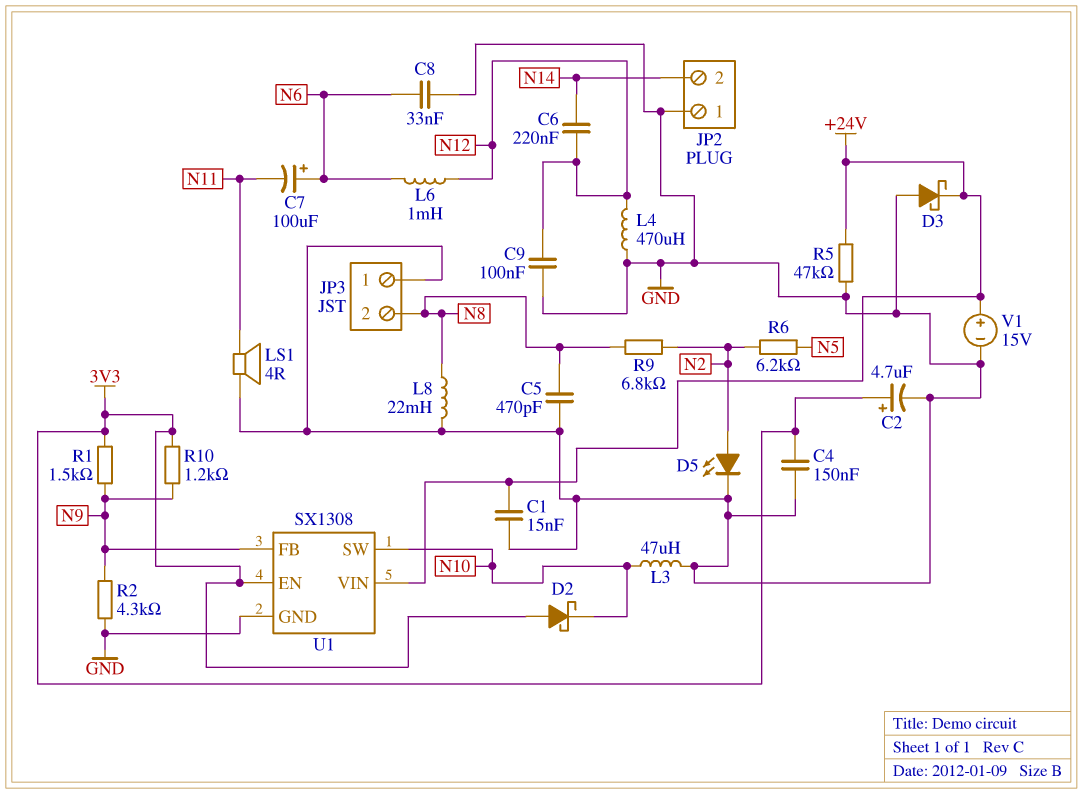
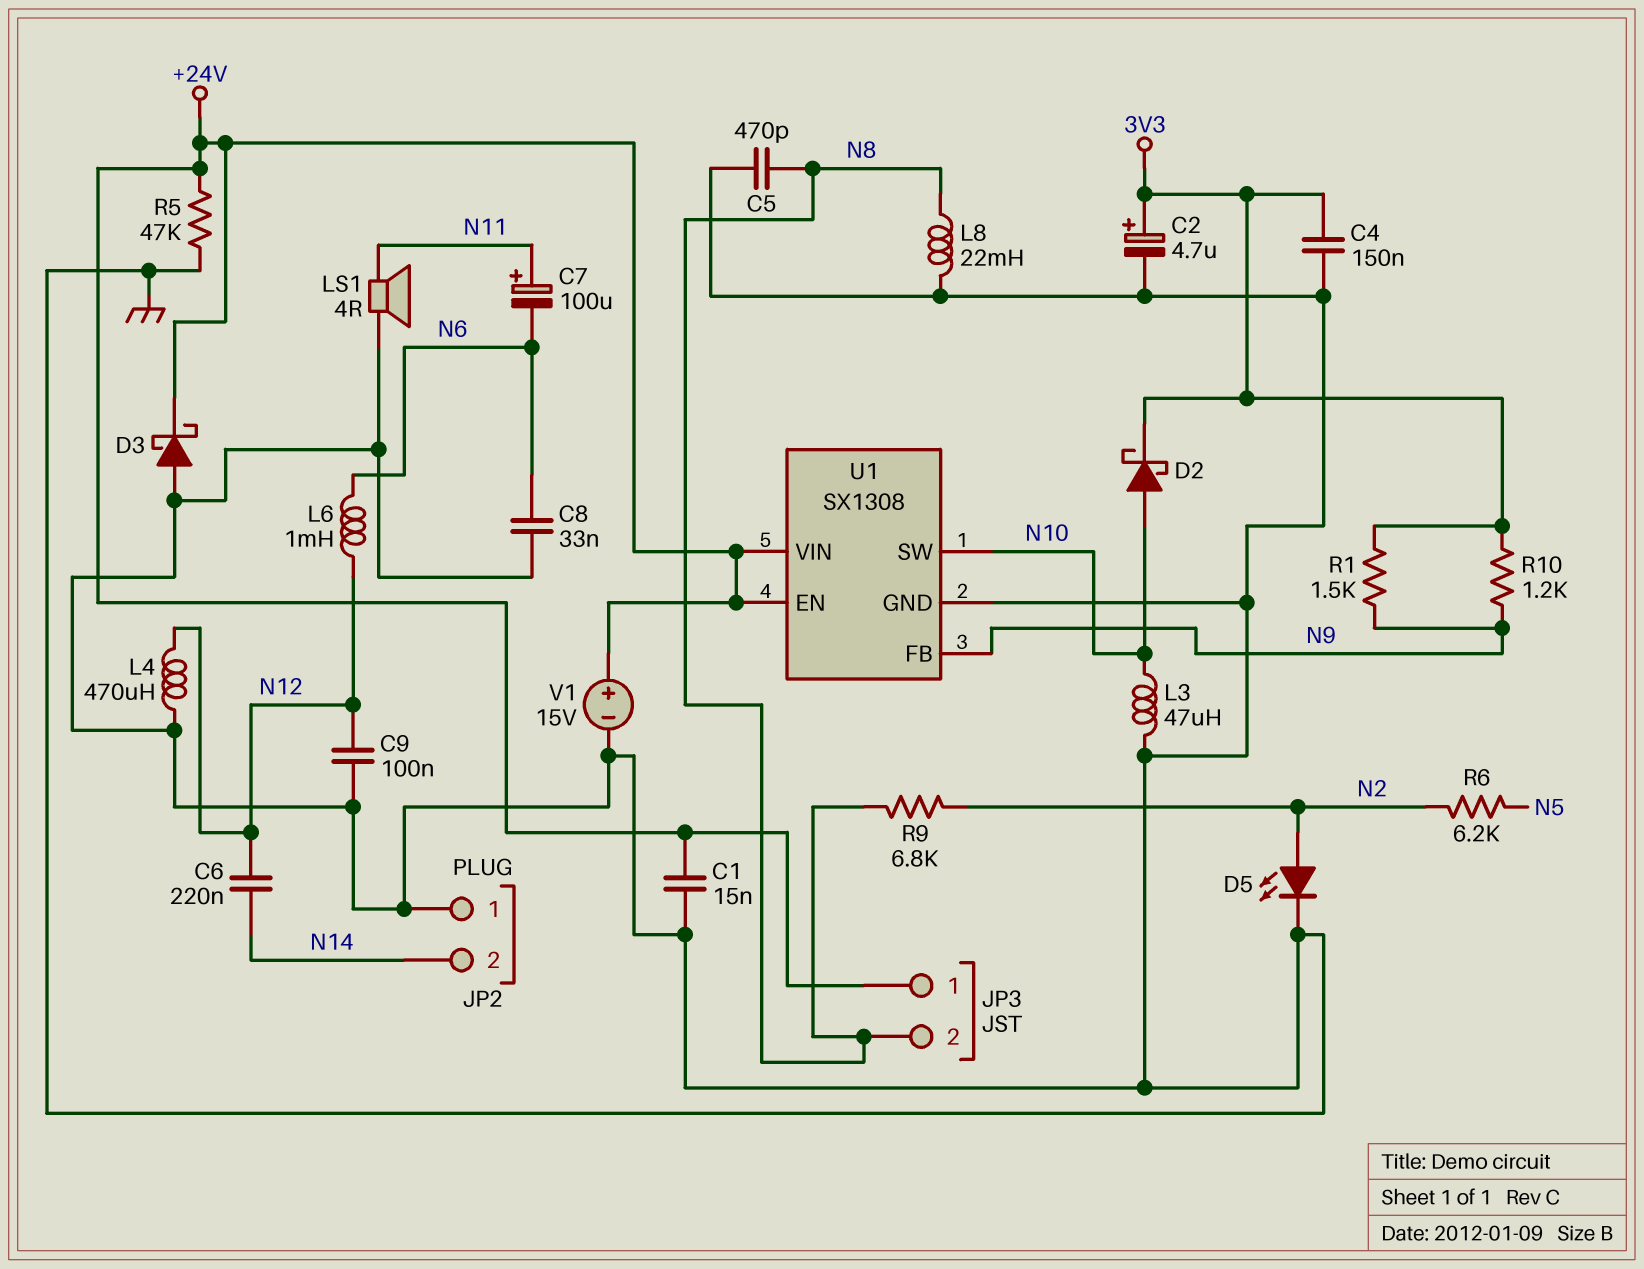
C7: 100uF (plus N6, minus N11) -> 100uF (plus N11, minus N6)
D2: schottky (A 3V3, K N10) -> schottky (A N10, K 3V3)
JP3 pin 1: GND -> +24V
R2: 4.3k (GND, N9) -> none
U1 pin EN: 3V3 -> +24V

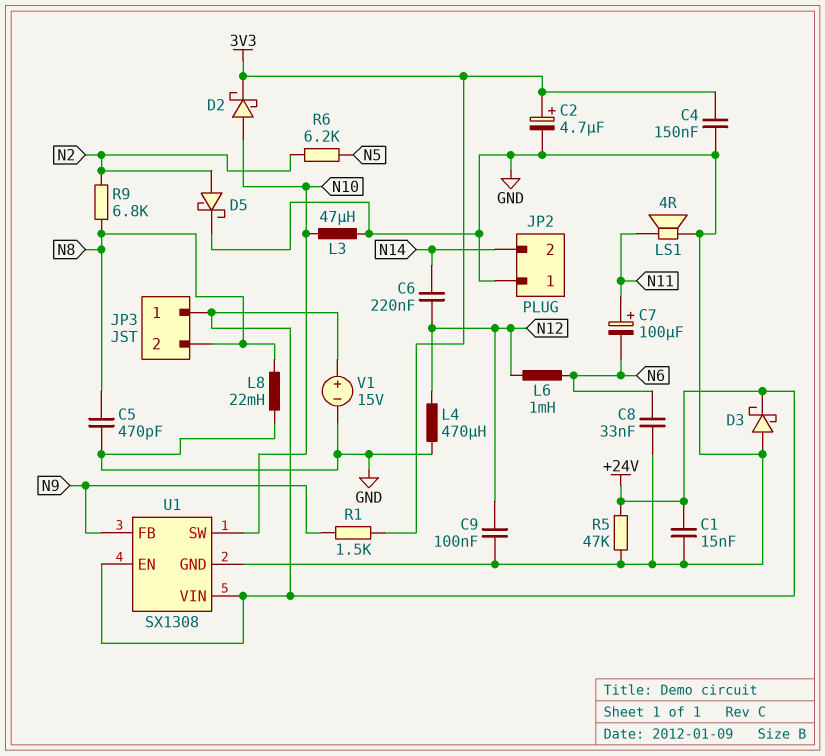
D5: LED (A N2, K GND) -> schottky (A N2, K GND)
R10: 1.2k (3V3, N9) -> none

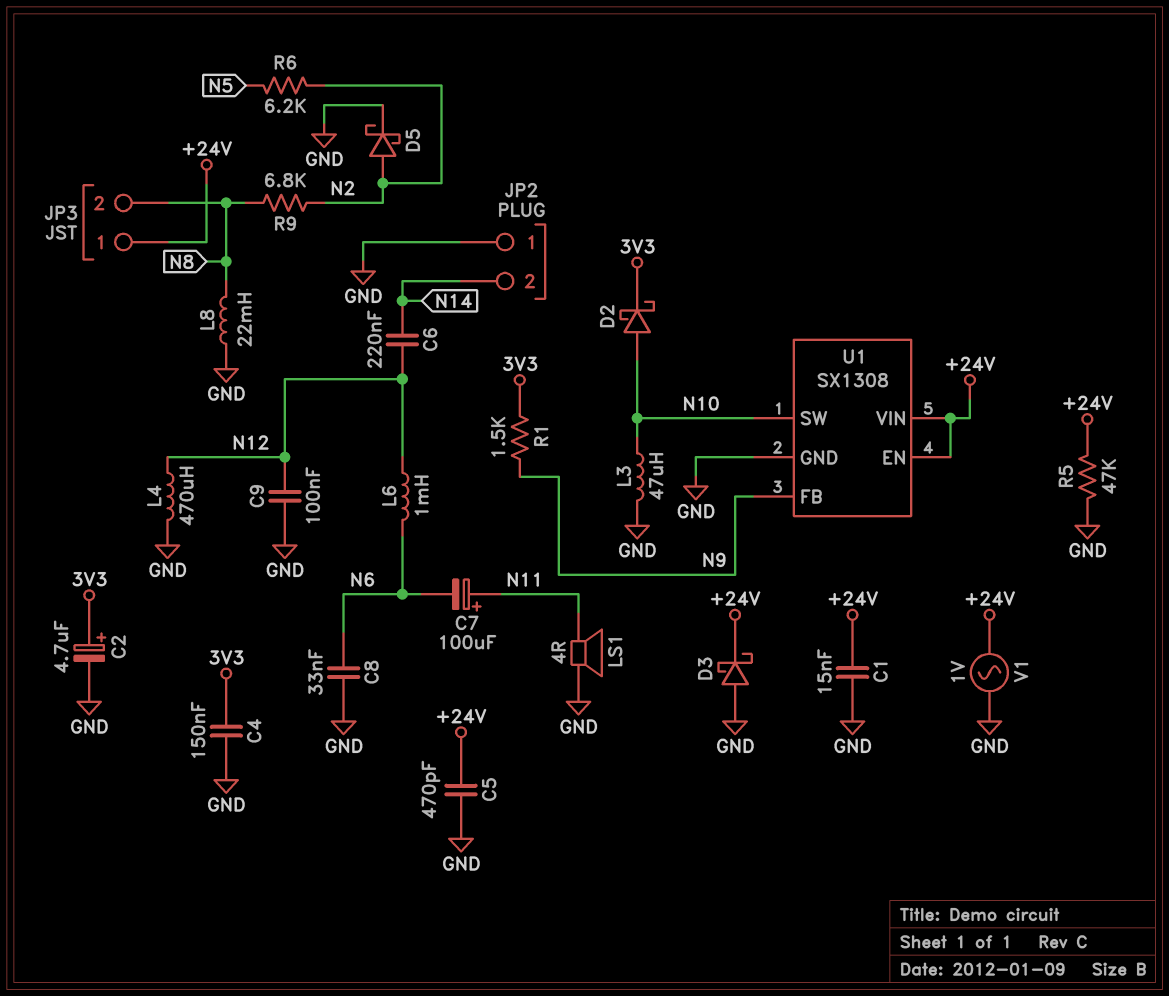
C5: 470pF (GND, N8) -> 470pF (+24V, GND)
V1: 15V (plus +24V, minus GND) -> AC 1V (+24V, GND)

